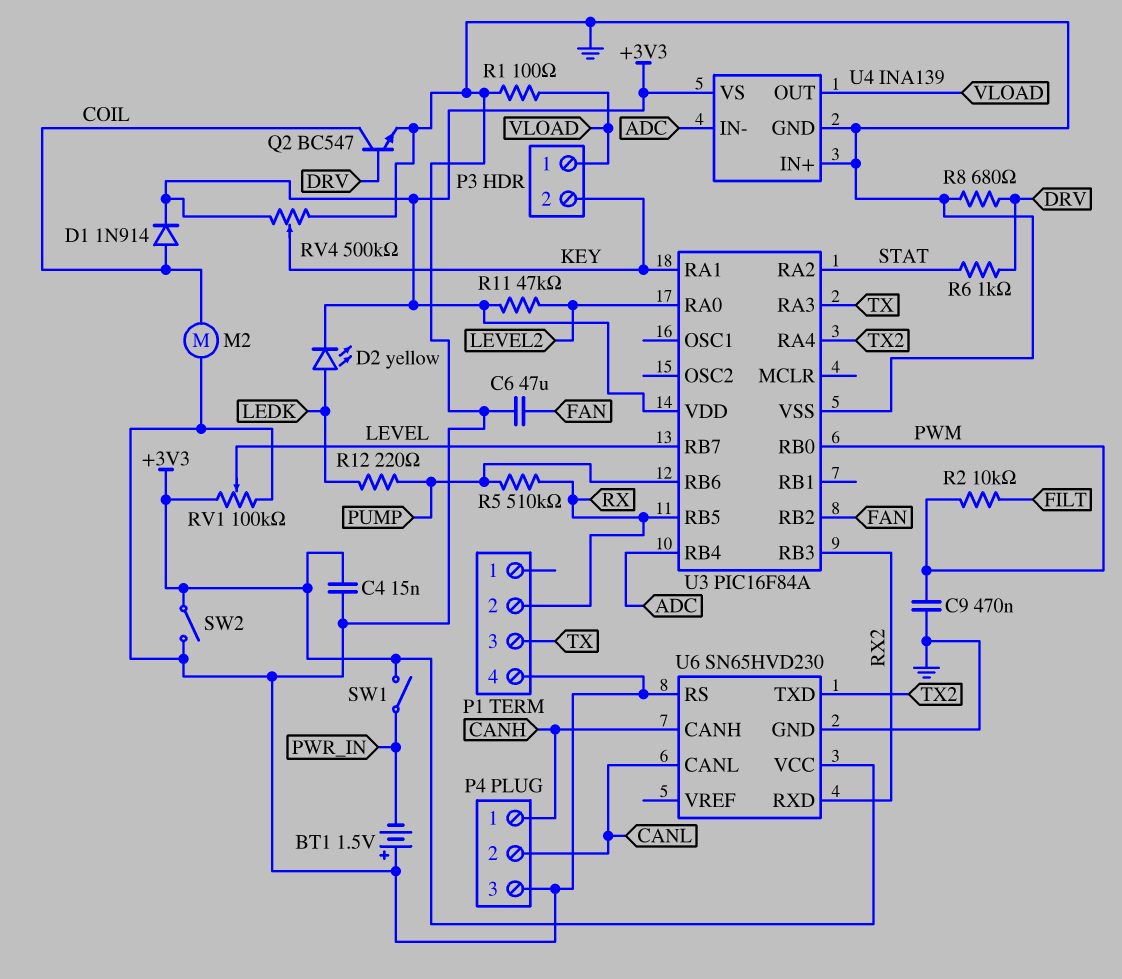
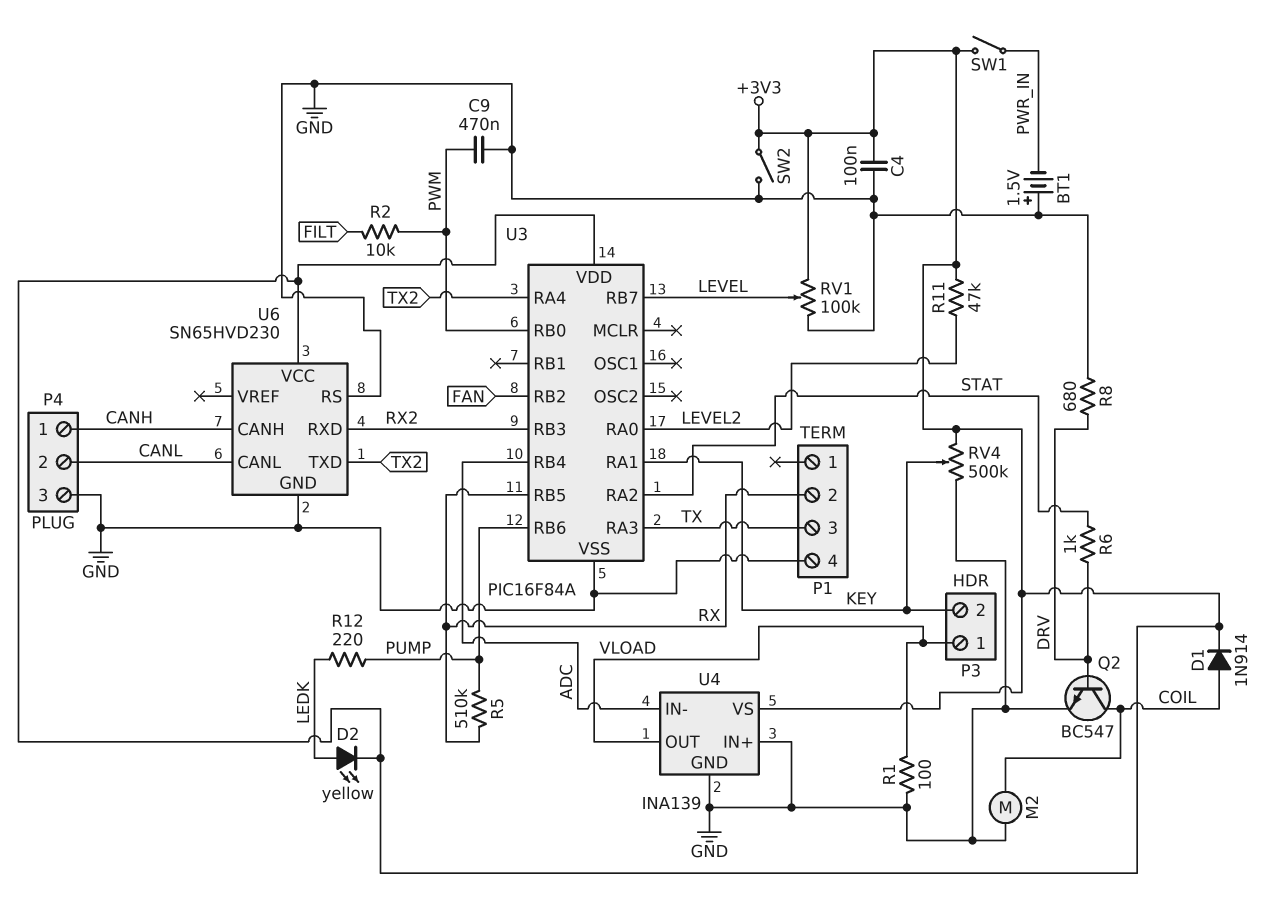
C4: 15nF (+3V3, GND) -> 100nF (+3V3, GND)
C6: 47uF (FAN, GND) -> none

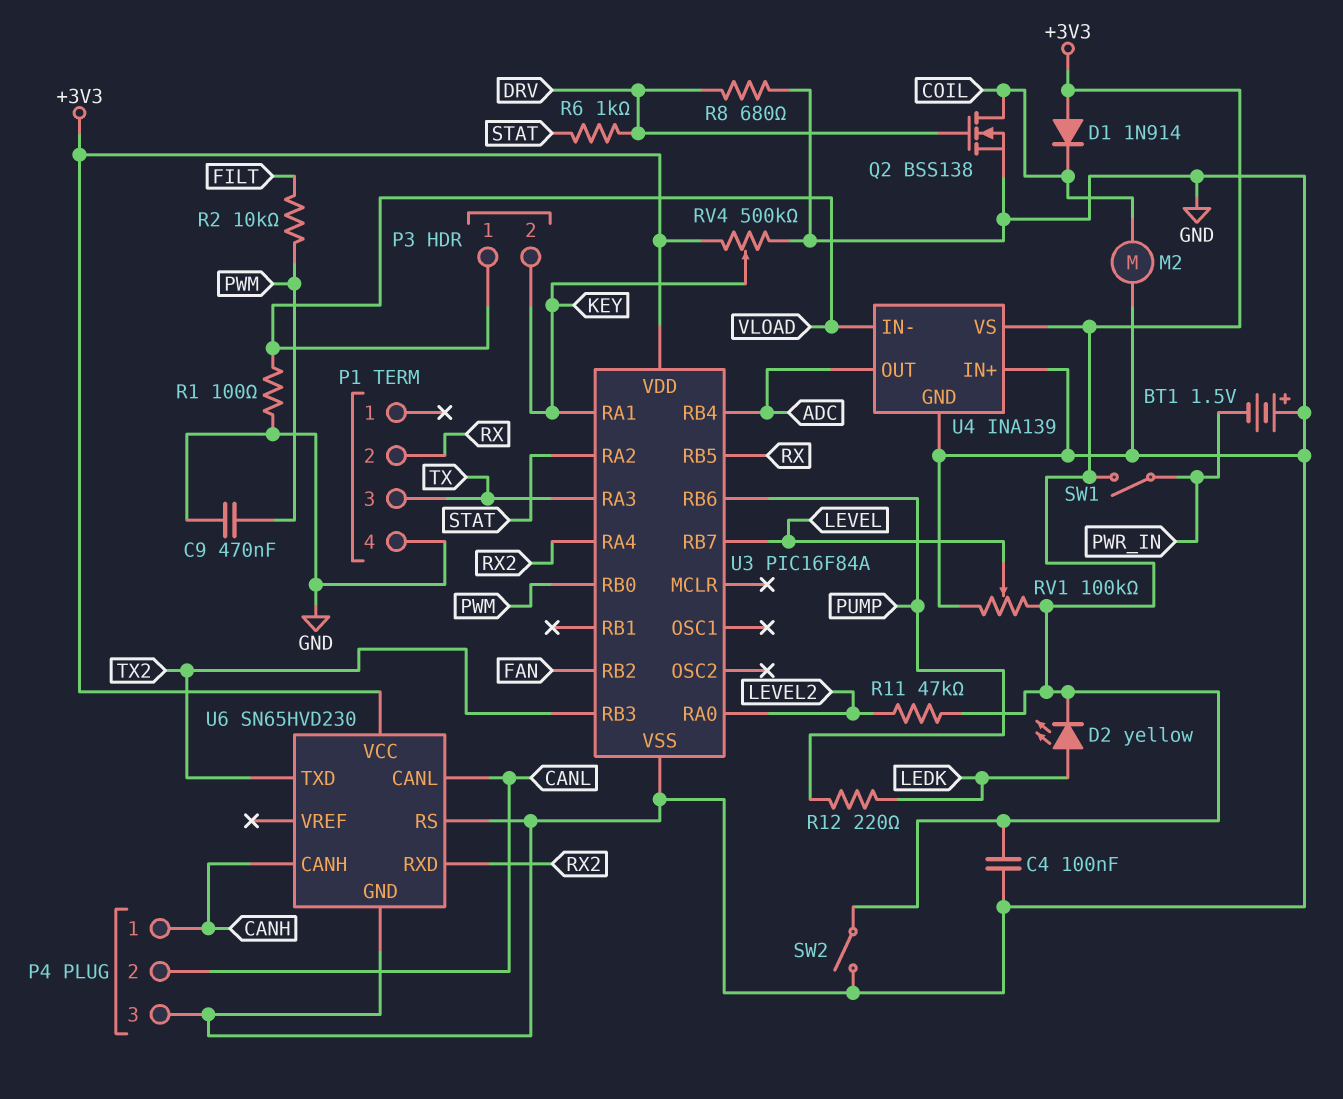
D1: diode 1N914 (A COIL, K +3V3) -> diode 1N914 (A +3V3, K COIL)
Q2: NPN BC547 (B DRV, C COIL, E GND) -> NMOS BSS138 (G DRV, D COIL, S GND)
R5: 510k (PUMP, RX) -> none
U3 pin RA4: TX2 -> RX2
U3 pin RB3: RX2 -> TX2
U4 pin IN-: ADC -> VLOAD
U4 pin OUT: VLOAD -> ADC

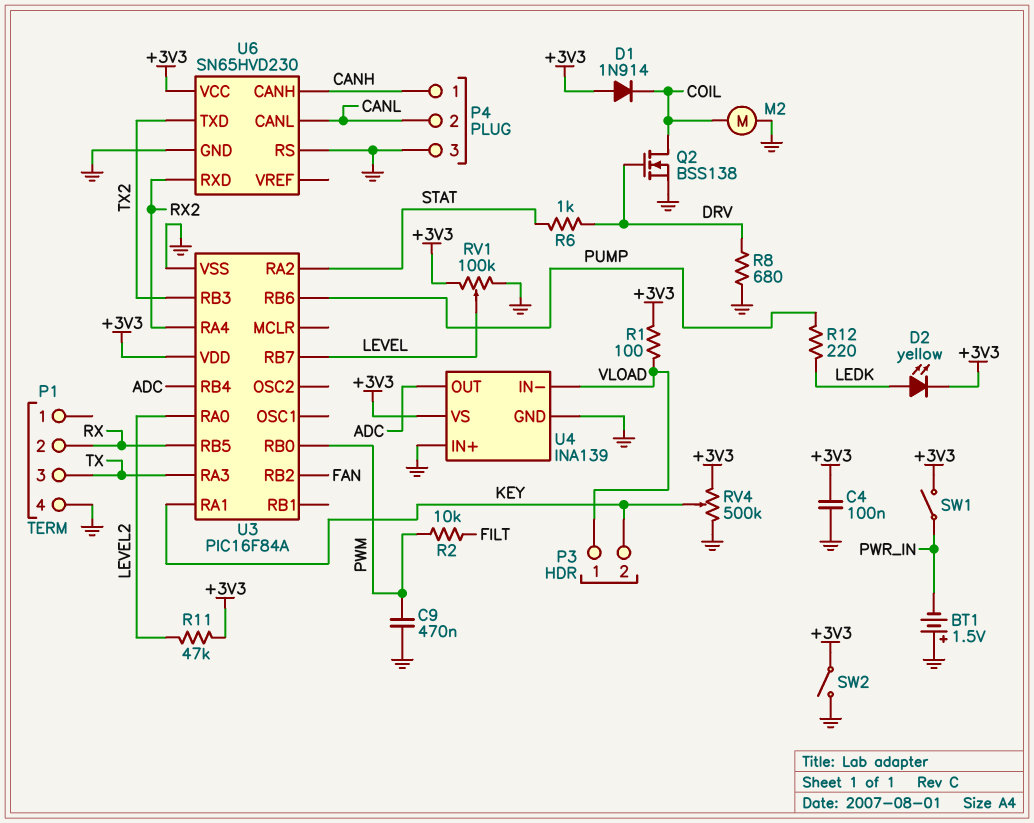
R1: 100 (GND, VLOAD) -> 100 (+3V3, VLOAD)

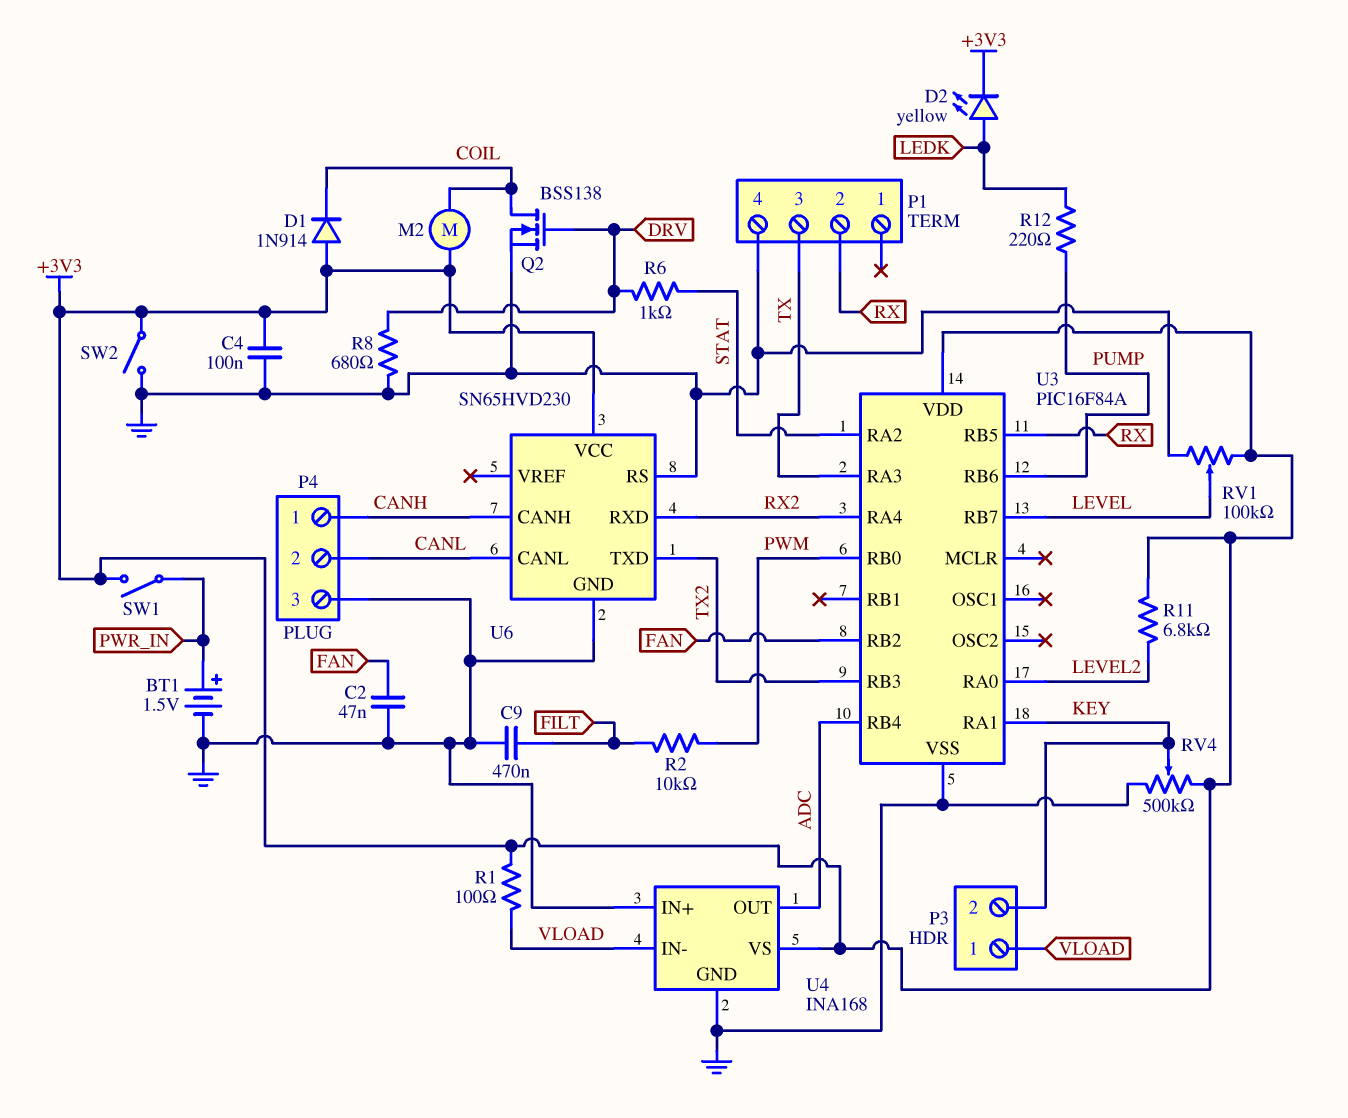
BT1: 1.5V (plus GND, minus PWR_IN) -> 1.5V (plus PWR_IN, minus GND)
C2: none -> 47nF (FAN, GND)
C9: 470nF (GND, PWM) -> 470nF (FILT, GND)
M2: motor (COIL, GND) -> motor (+3V3, COIL)
R11: 47k (+3V3, LEVEL2) -> 6.8k (+3V3, LEVEL2)
U4: INA139 -> INA168

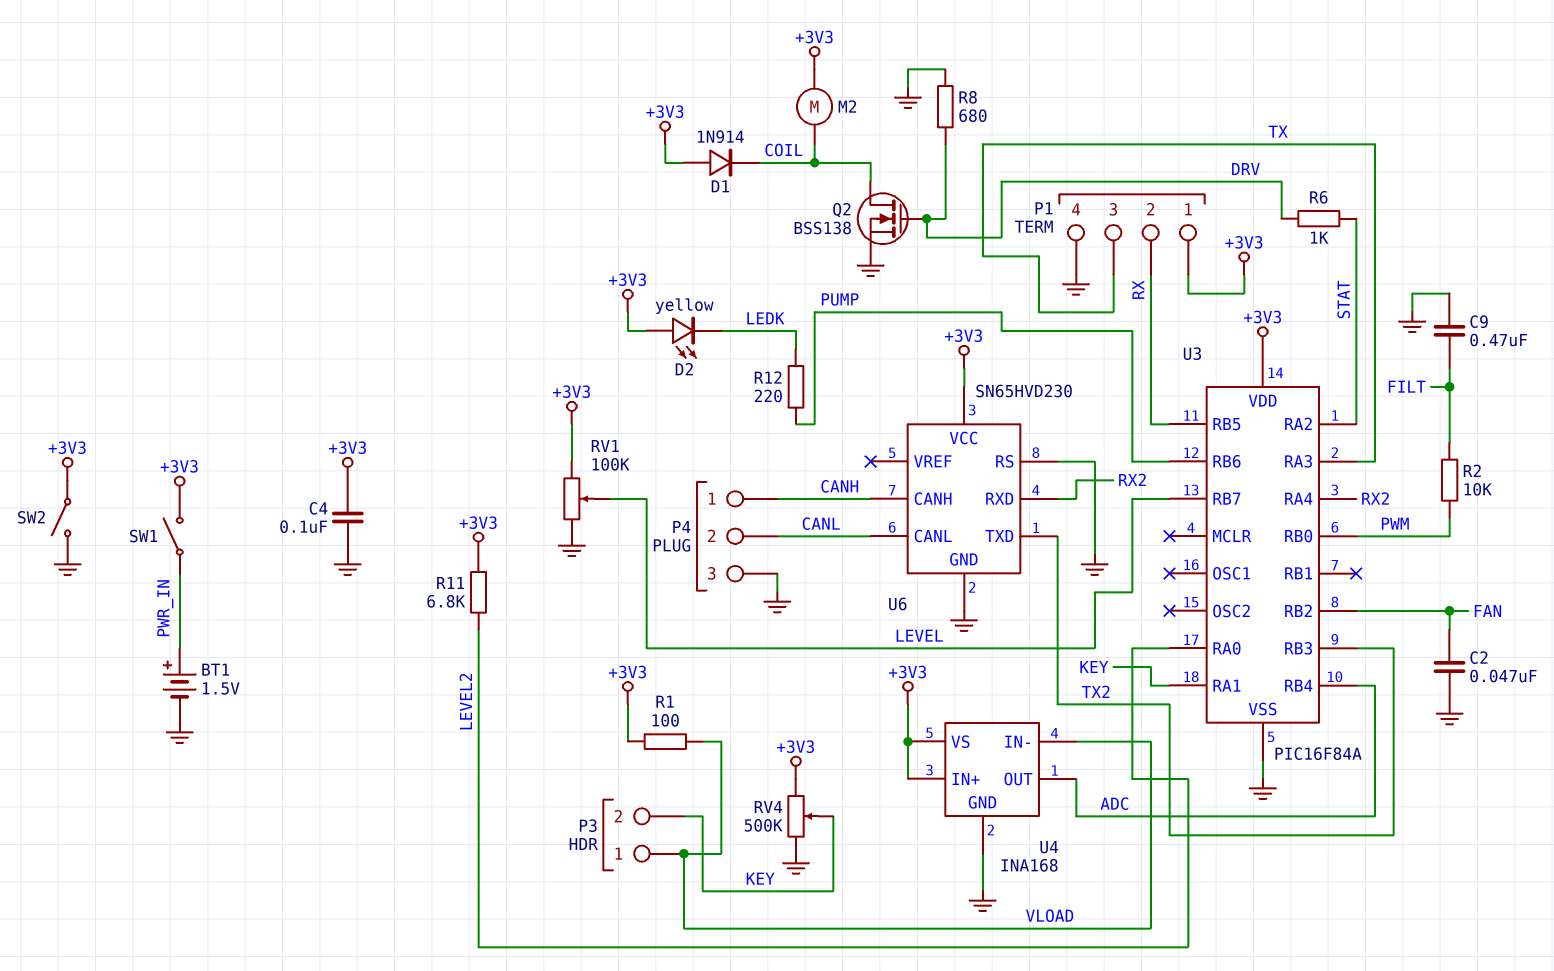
D2: LED yellow (A LEDK, K +3V3) -> LED yellow (A +3V3, K LEDK)
P1 pin 1: none -> +3V3
U4 pin IN+: GND -> +3V3

